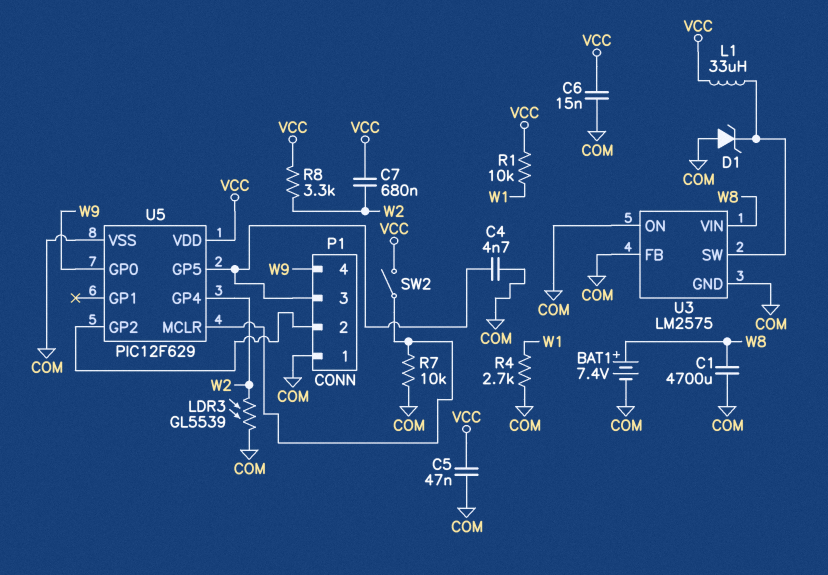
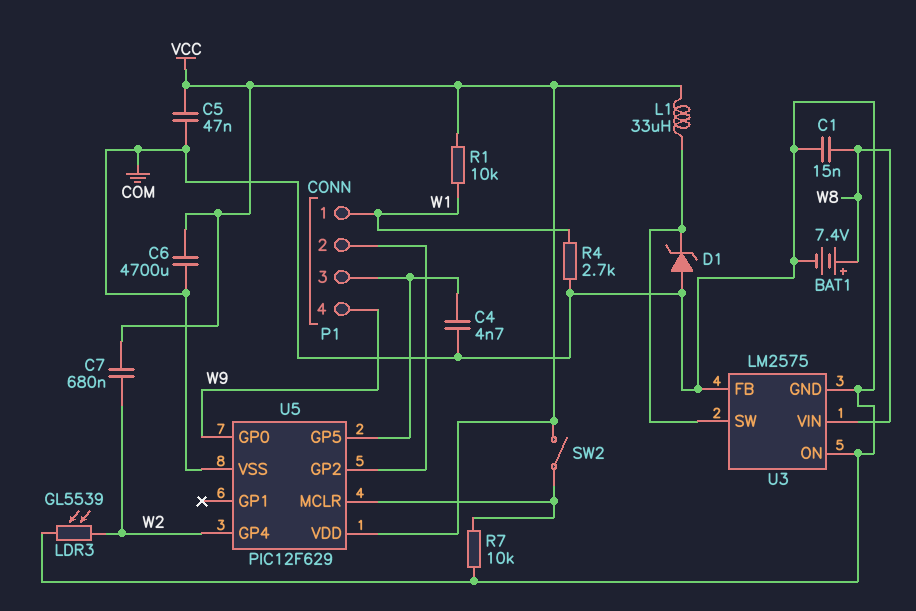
C1: 4700uF (COM, W8) -> 15nF (COM, W8)
C6: 15nF (COM, VCC) -> 4700uF (COM, VCC)
P1 pin 1: COM -> W1
R8: 3.3k (VCC, W2) -> none

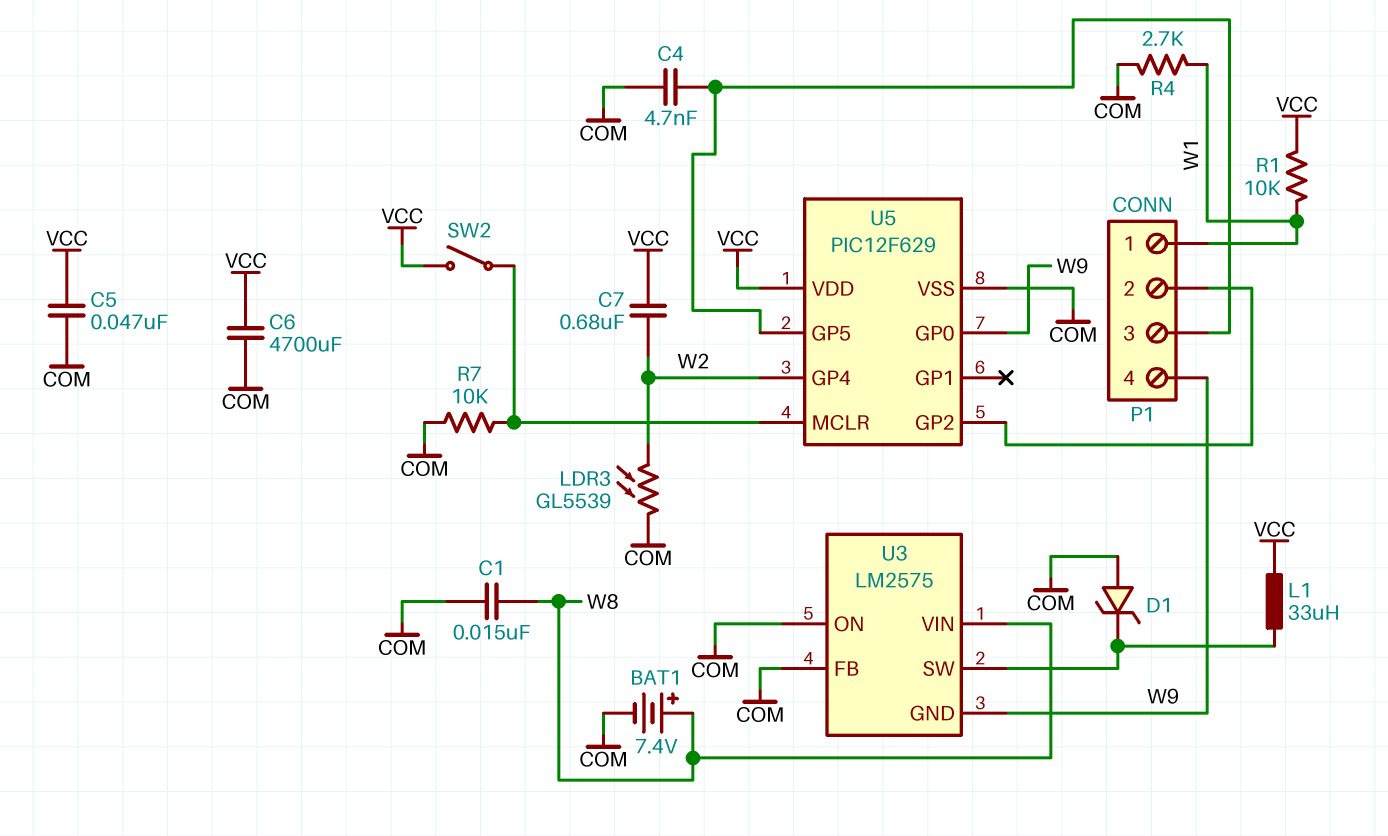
U3 pin GND: COM -> W9

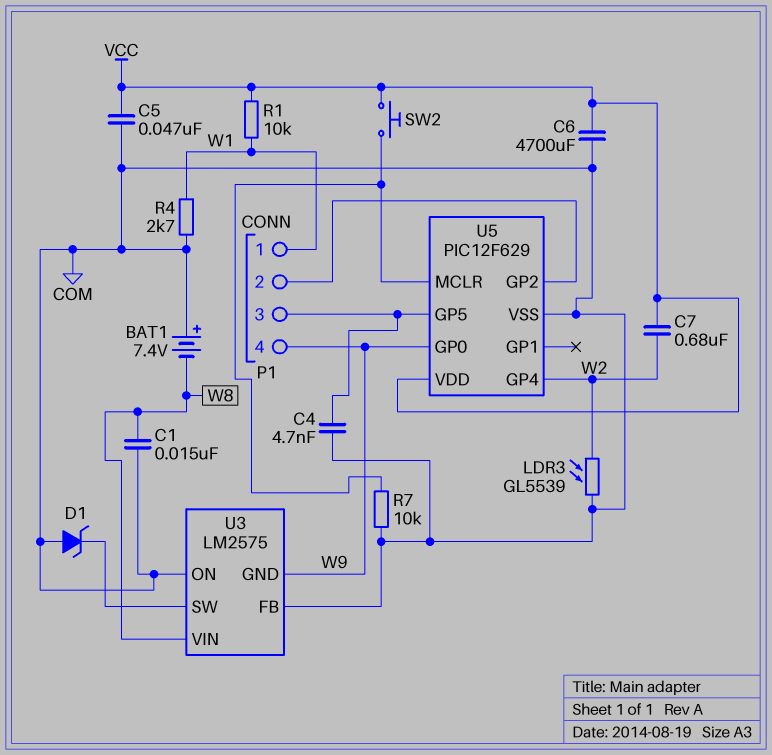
BAT1: 7.4V (plus W8, minus COM) -> 7.4V (plus COM, minus W8)
L1: 33uH (U3/SW, VCC) -> none
SW2: switch (U5/MCLR, VCC) -> button (U5/MCLR, VCC)

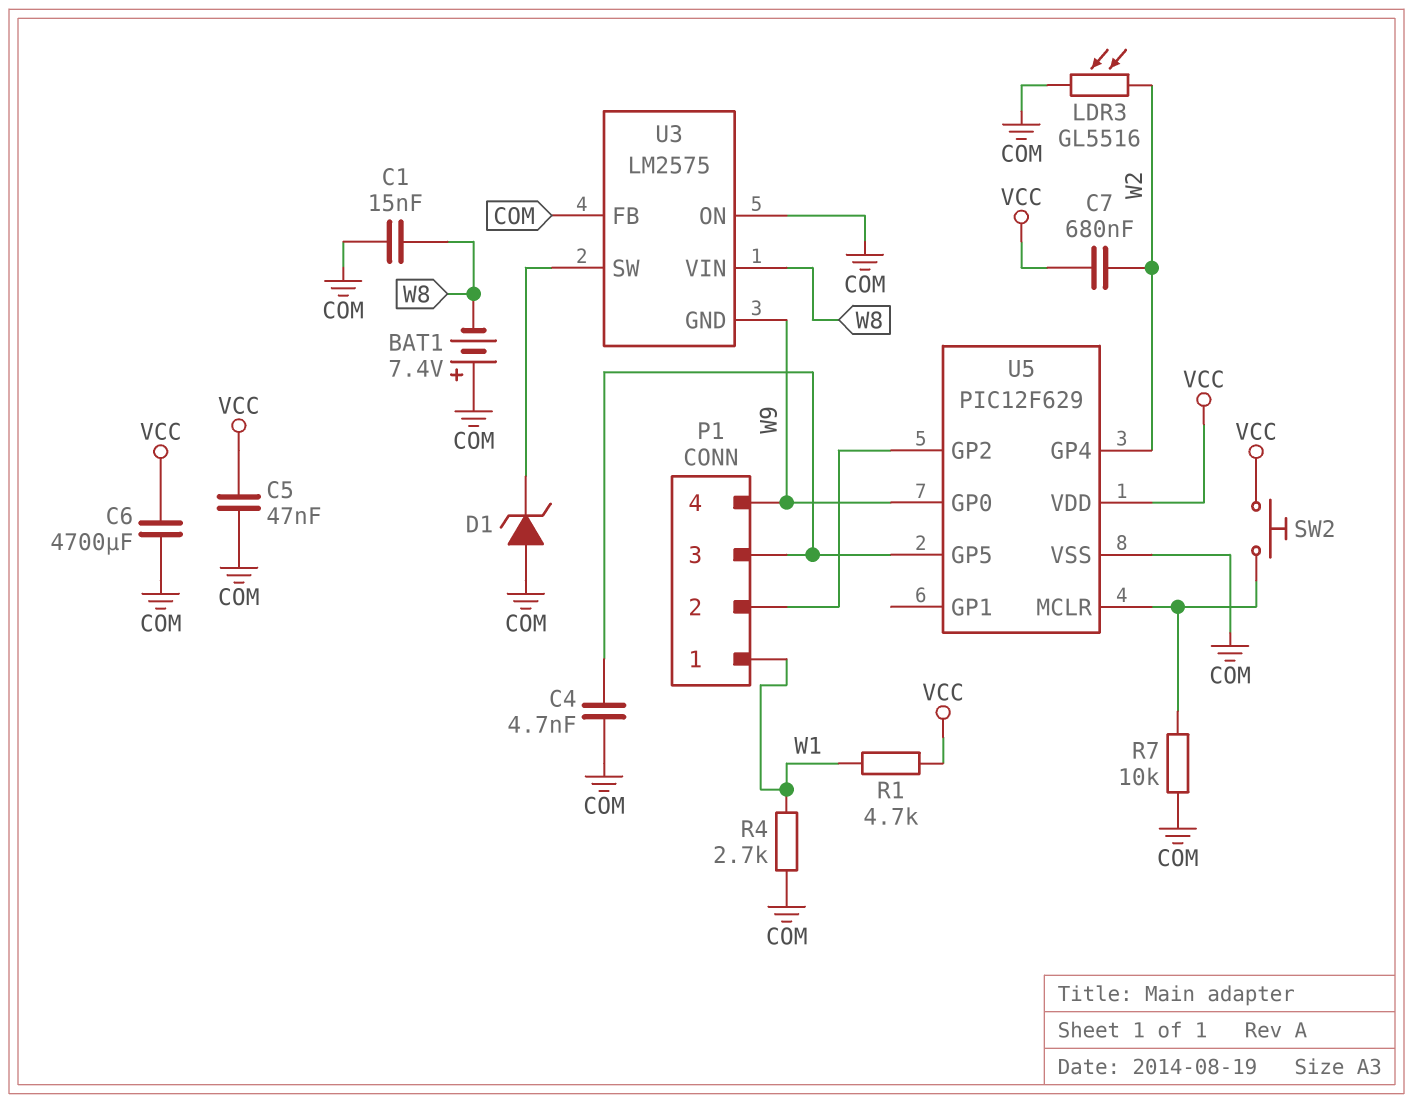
LDR3: GL5539 (COM, W2) -> GL5516 (COM, W2)
R1: 10k (VCC, W1) -> 4.7k (VCC, W1)

